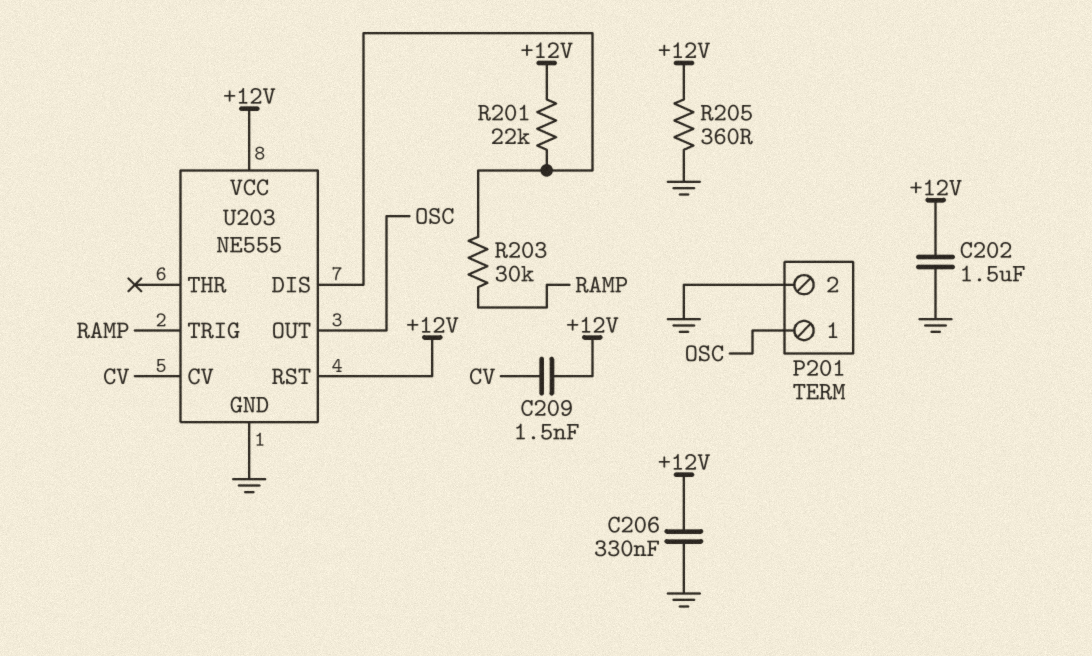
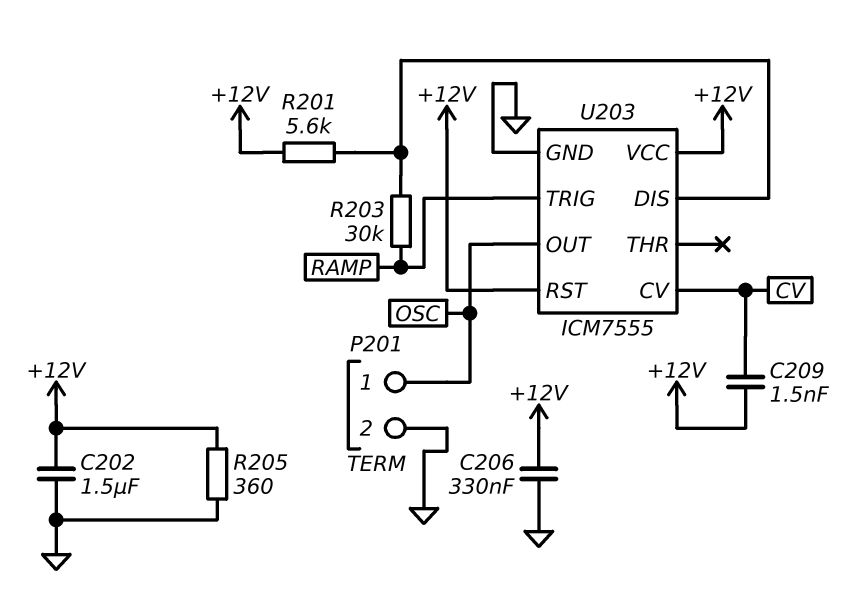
R201: 22k (+12V, U203/DIS) -> 5.6k (+12V, U203/DIS)
U203: NE555 -> ICM7555

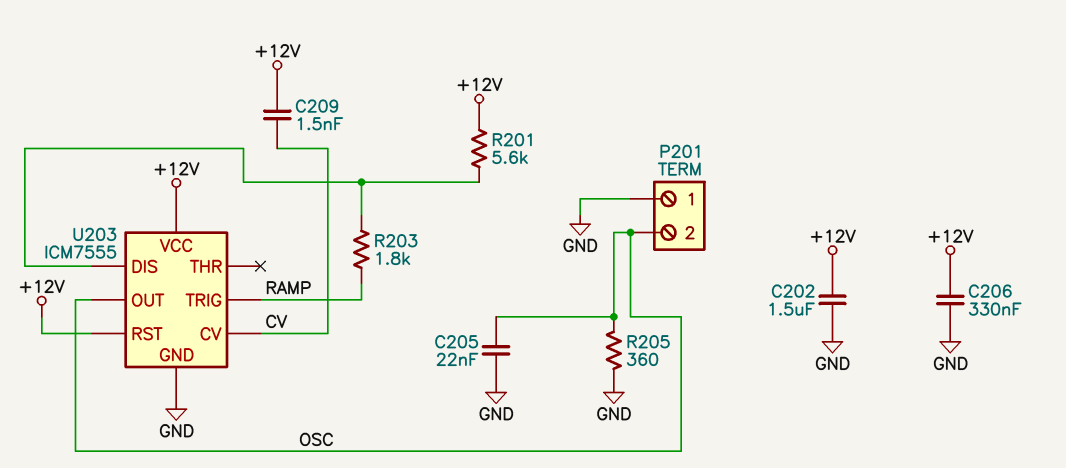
C205: none -> 22nF (GND, OSC)
P201 pin 1: OSC -> GND
P201 pin 2: GND -> OSC
R203: 30k (RAMP, U203/DIS) -> 1.8k (RAMP, U203/DIS)
R205: 360 (+12V, GND) -> 360 (GND, OSC)

